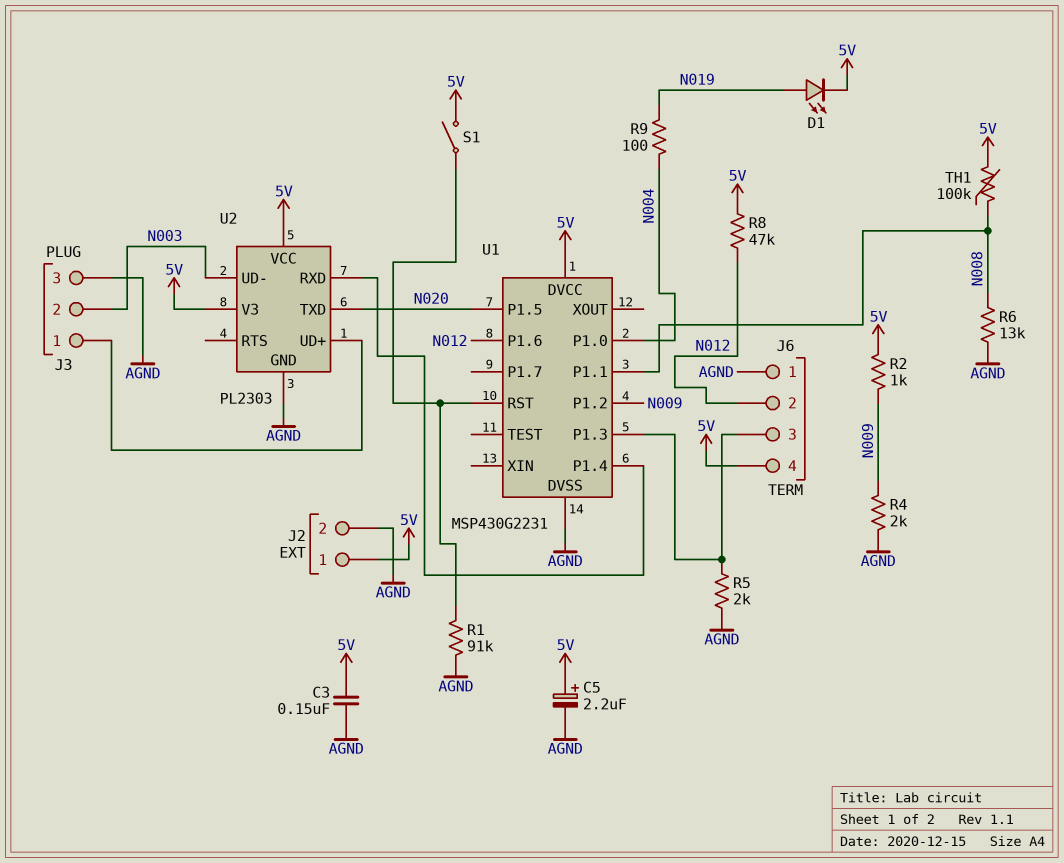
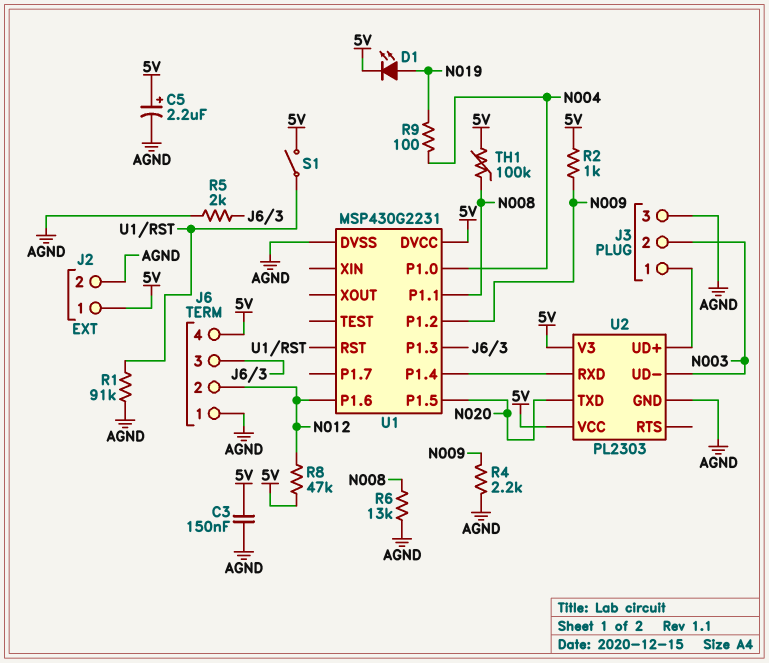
R4: 2k (AGND, N009) -> 2.2k (AGND, N009)

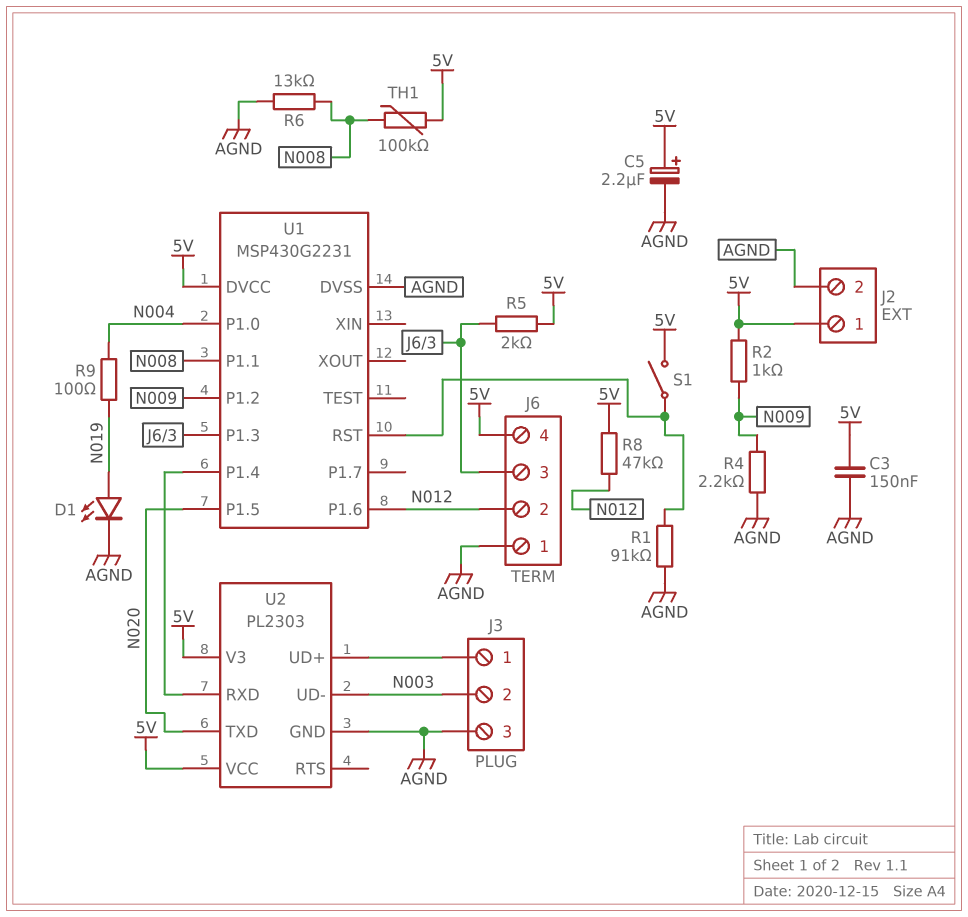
D1: LED (A N019, K 5V) -> LED (A N019, K AGND)
R5: 2k (AGND, J6/3) -> 2k (5V, J6/3)

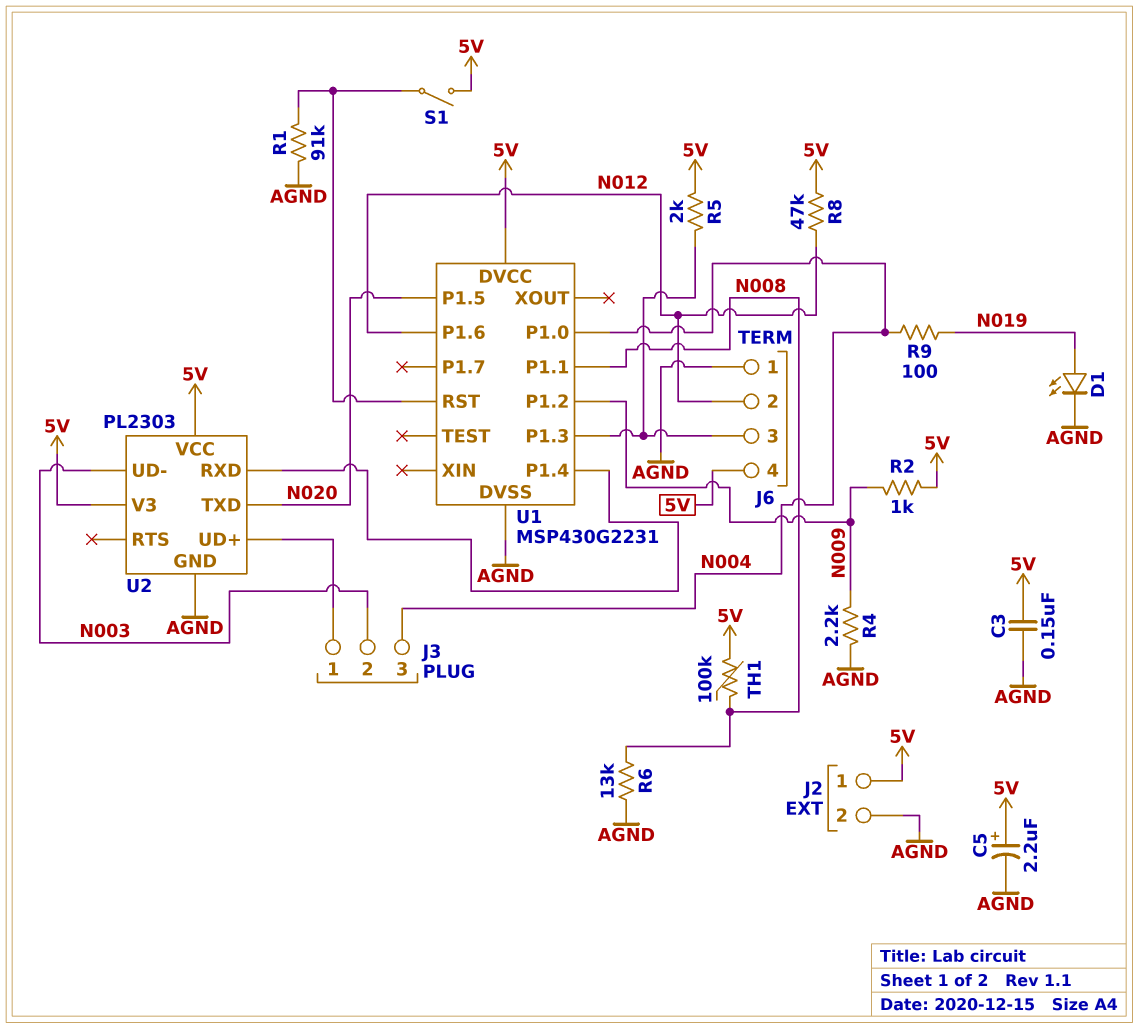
J3 pin 3: AGND -> N004

